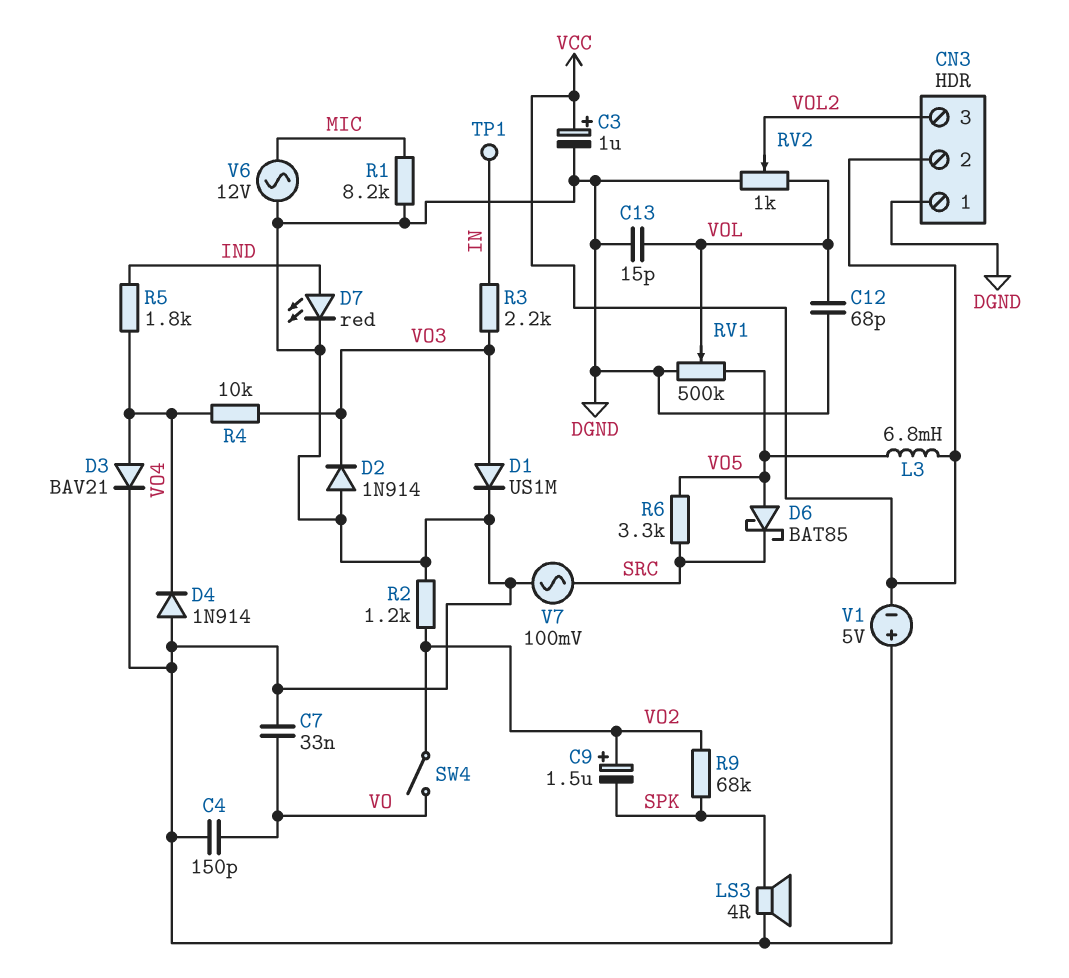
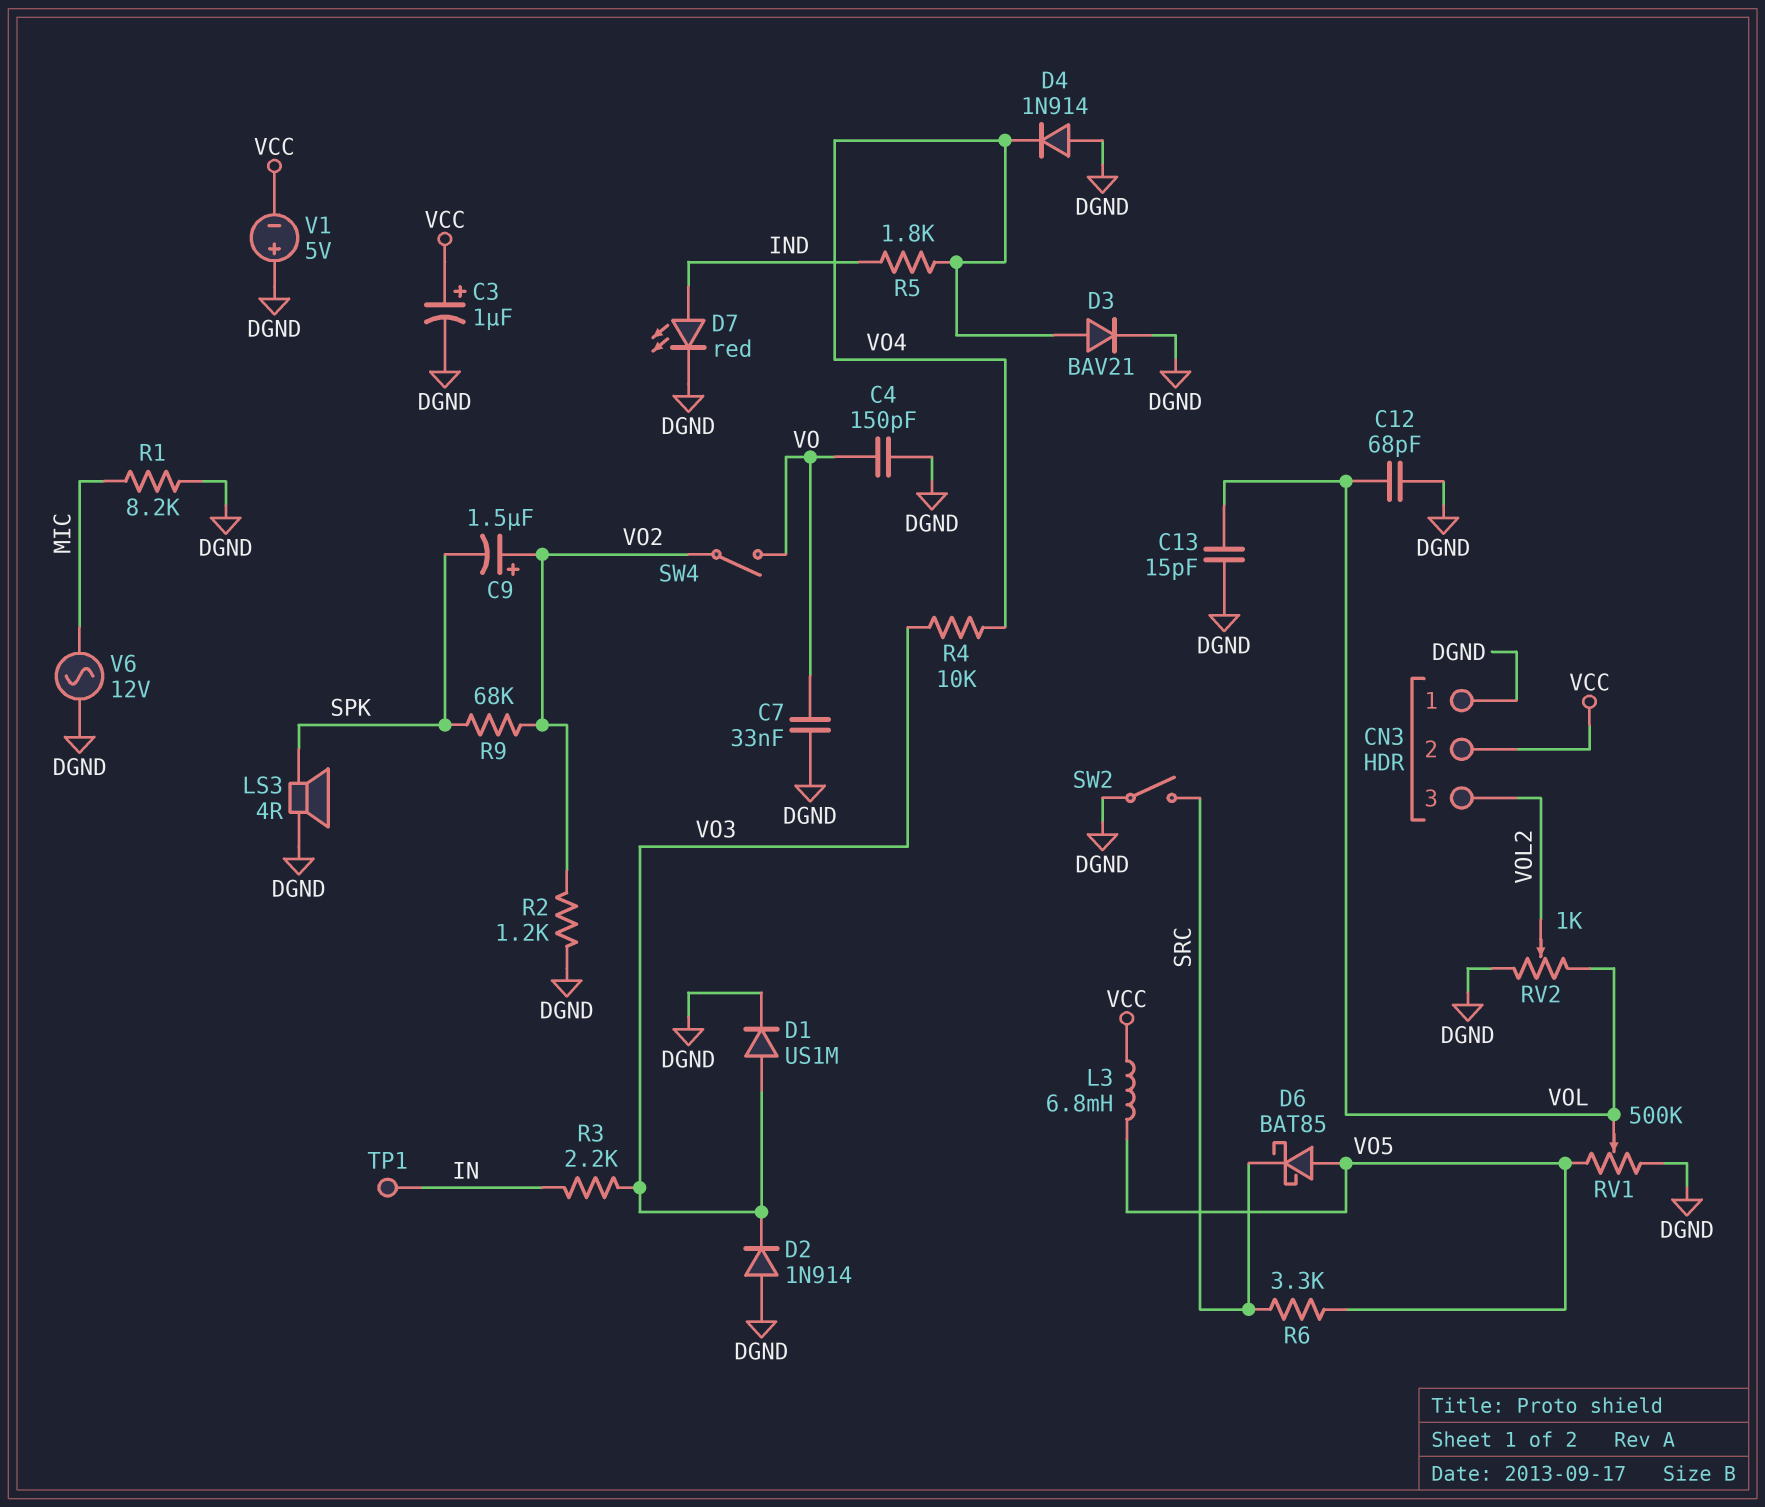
SW2: none -> switch (DGND, SRC)
V7: AC 100mV (DGND, SRC) -> none

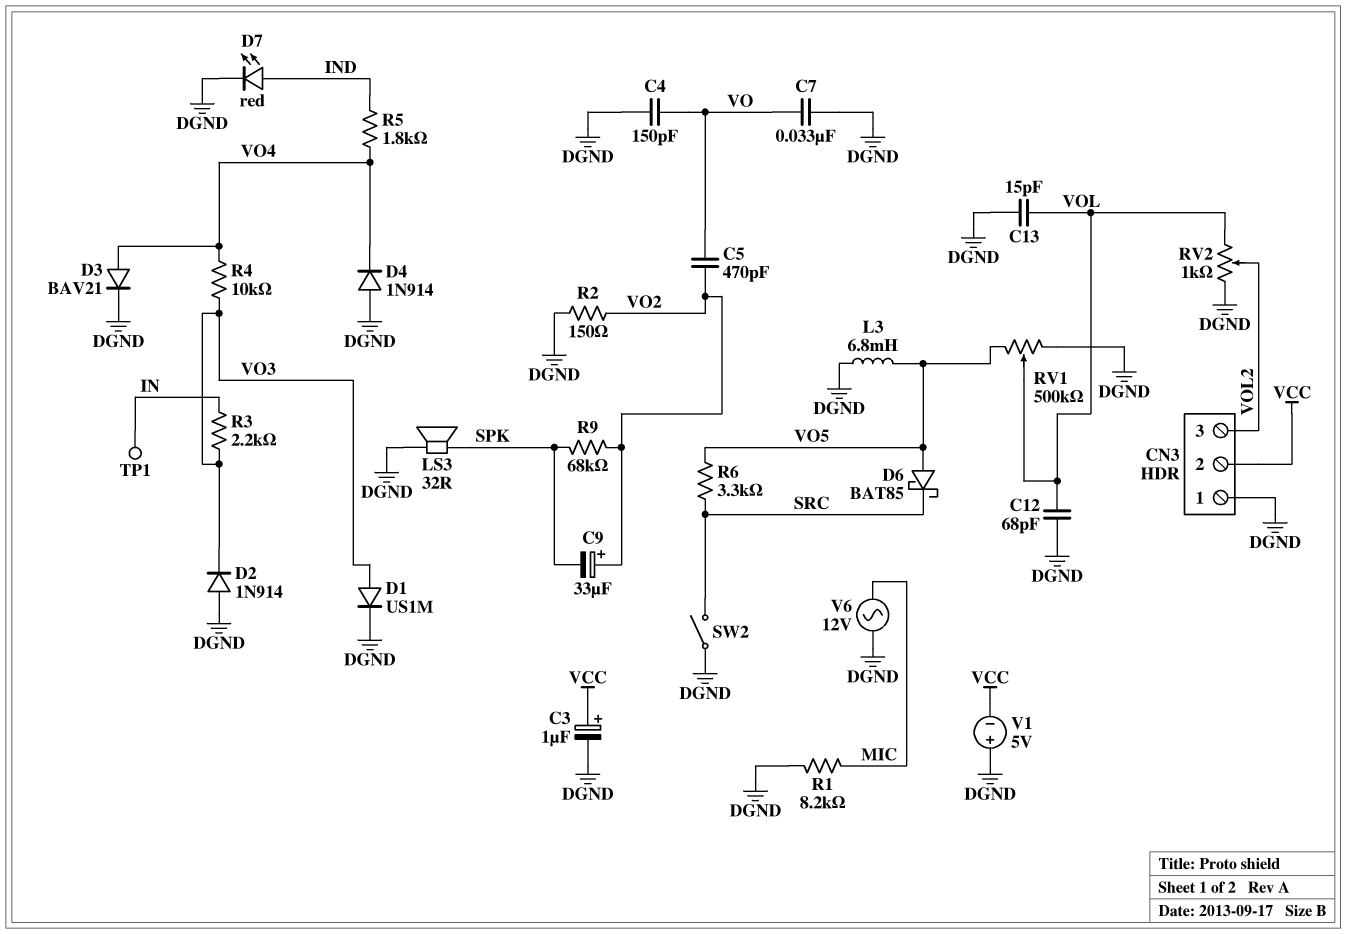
C5: none -> 470pF (VO, VO2)
C9: 1.5uF (plus VO2, minus SPK) -> 33uF (plus VO2, minus SPK)
L3: 6.8mH (VCC, VO5) -> 6.8mH (DGND, VO5)
LS3: speaker 4R (DGND, SPK) -> speaker 32R (DGND, SPK)
R2: 1.2k (DGND, VO2) -> 150 (DGND, VO2)
SW4: switch (VO, VO2) -> none

